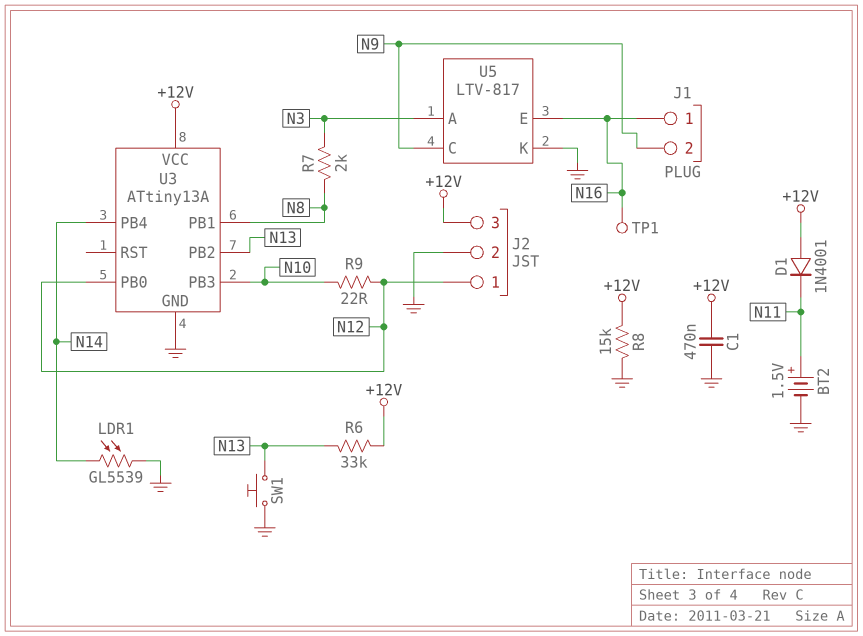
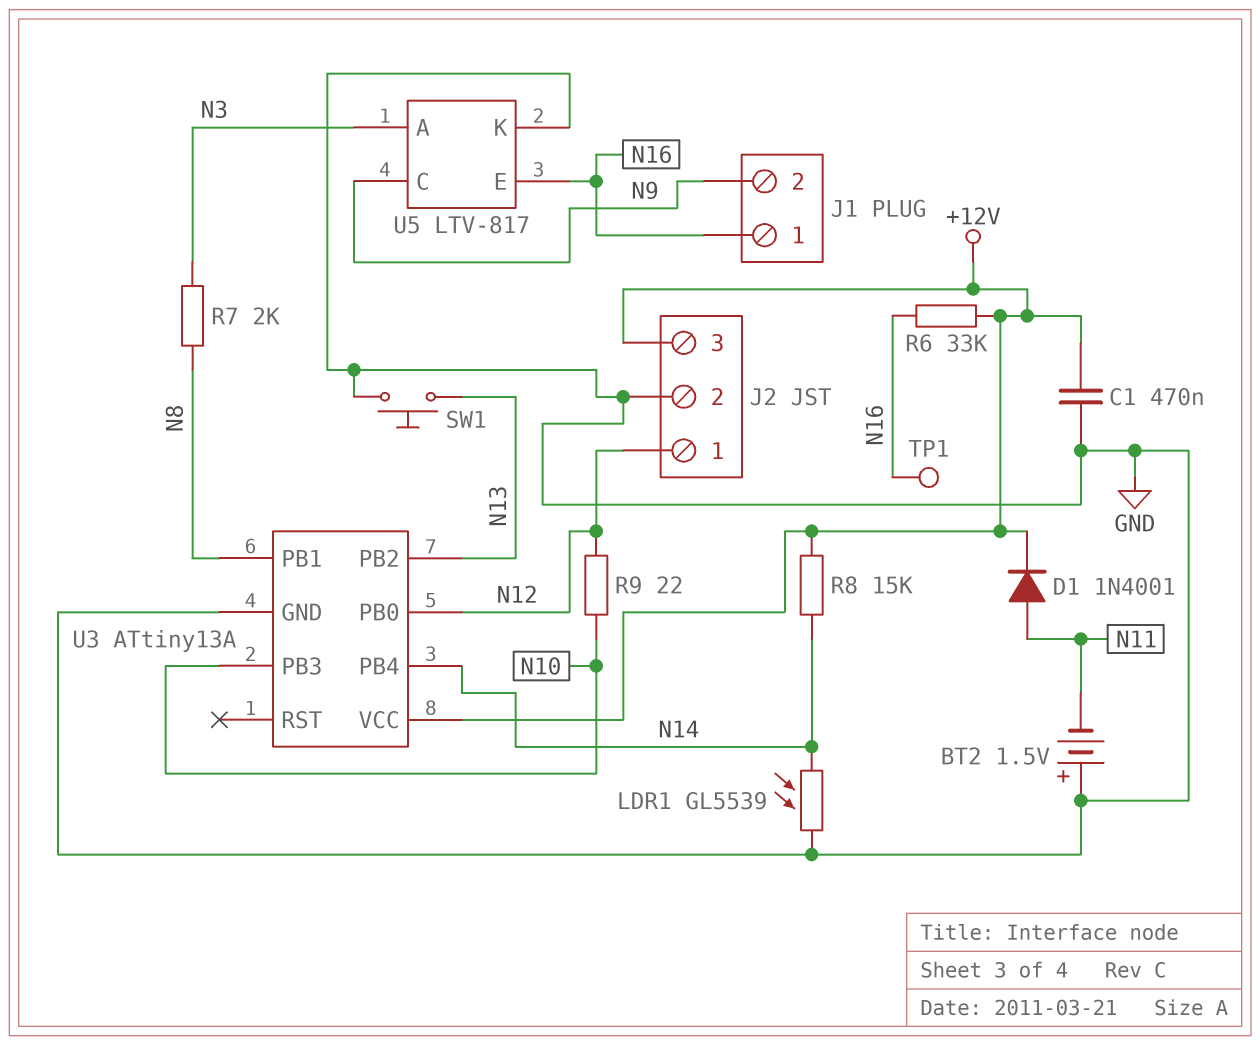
BT2: 1.5V (plus N11, minus GND) -> 1.5V (plus GND, minus N11)
D1: diode 1N4001 (A +12V, K N11) -> diode 1N4001 (A N11, K +12V)
R6: 33k (+12V, N13) -> 33k (+12V, N16)
R8: 15k (+12V, GND) -> 15k (+12V, N14)

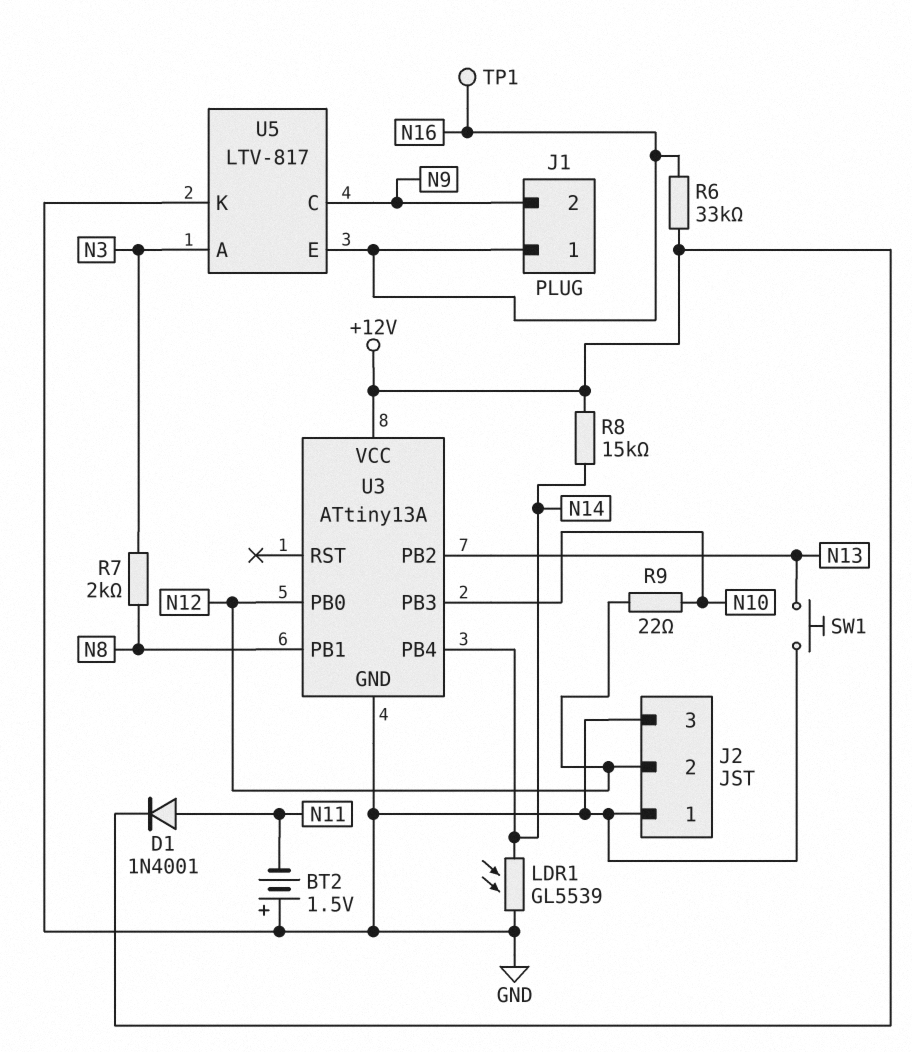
C1: 470nF (+12V, GND) -> none
J2 pin 1: N12 -> GND
J2 pin 2: GND -> N12
J2 pin 3: +12V -> GND

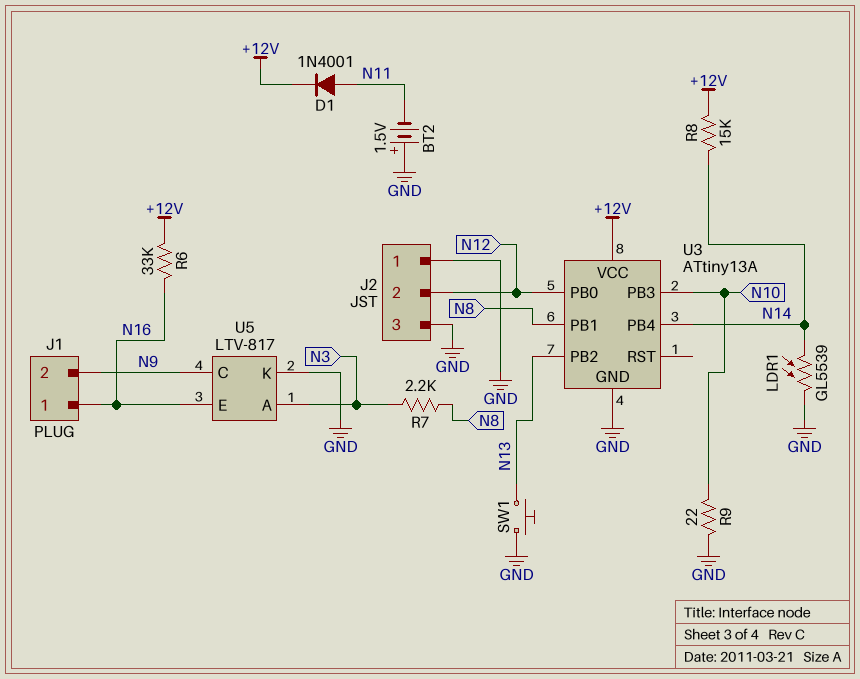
R7: 2k (N3, N8) -> 2.2k (N3, N8)
R9: 22 (N10, N12) -> 22 (GND, N10)
TP1: test point (N16) -> none

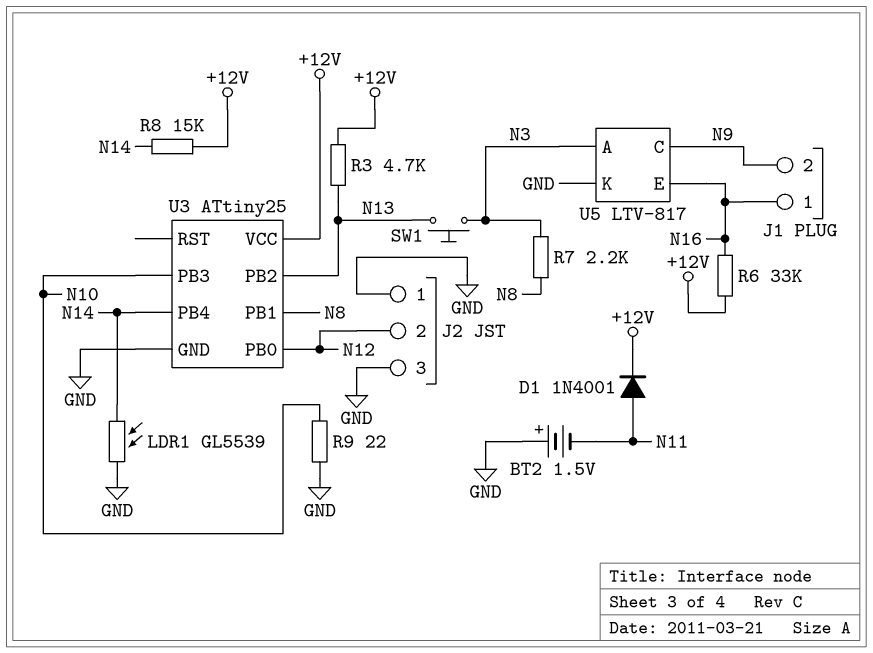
R3: none -> 4.7k (+12V, N13)
SW1: button (GND, N13) -> button (N3, N13)
U3: ATtiny13A -> ATtiny25

